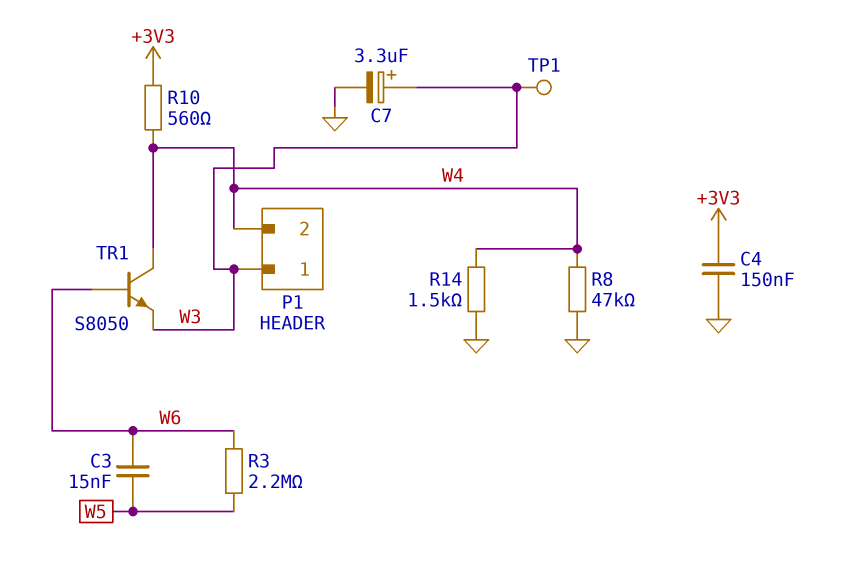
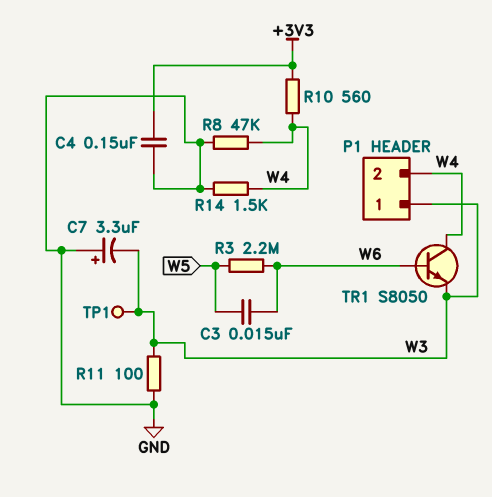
C7: 3.3uF (plus W3, minus GND) -> 3.3uF (plus GND, minus W3)
R11: none -> 100 (GND, W3)

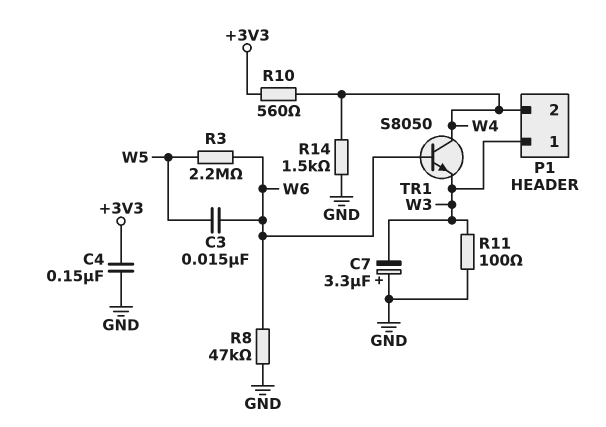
R8: 47k (GND, W4) -> 47k (GND, W6)
TP1: test point (W3) -> none

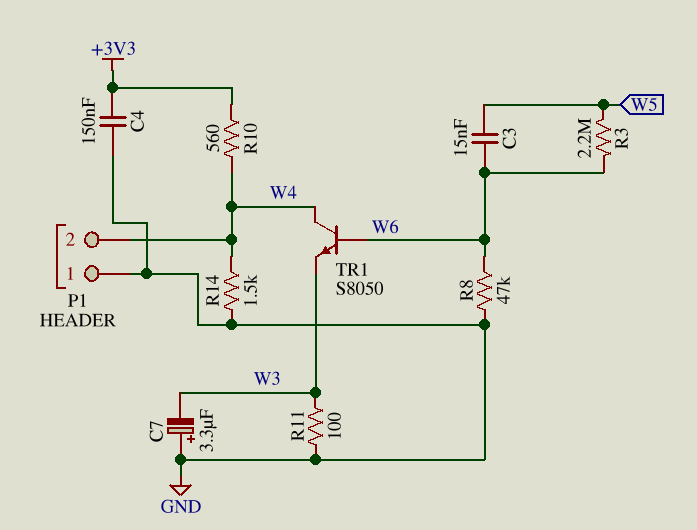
P1 pin 1: W3 -> GND

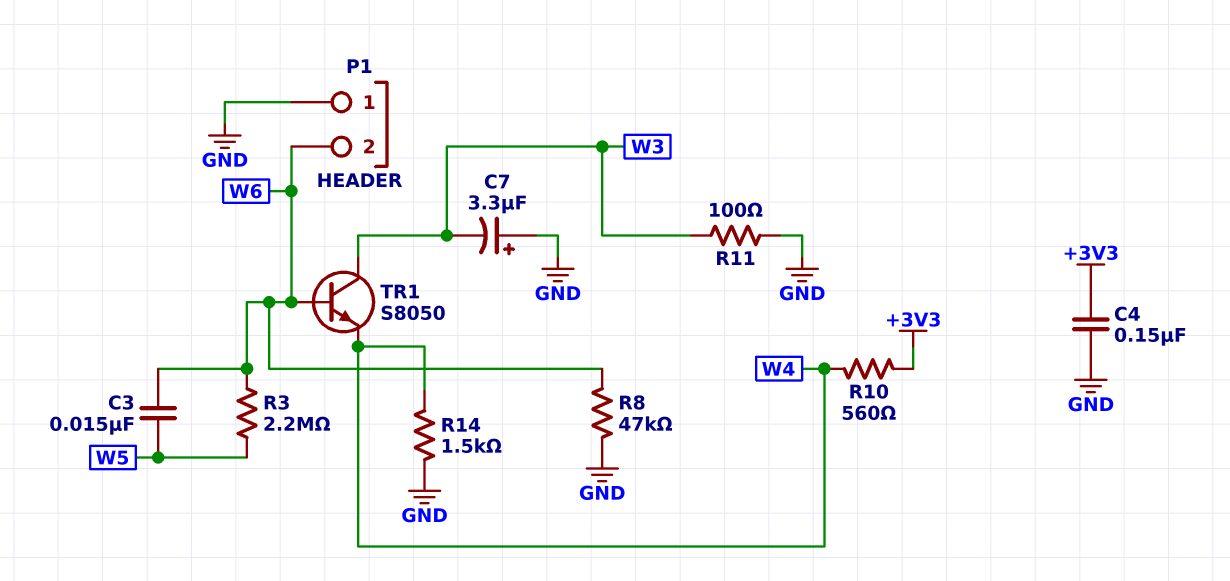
P1 pin 2: W4 -> W6
TR1: NPN S8050 (B W6, C W4, E W3) -> NPN S8050 (B W6, C W3, E W4)

